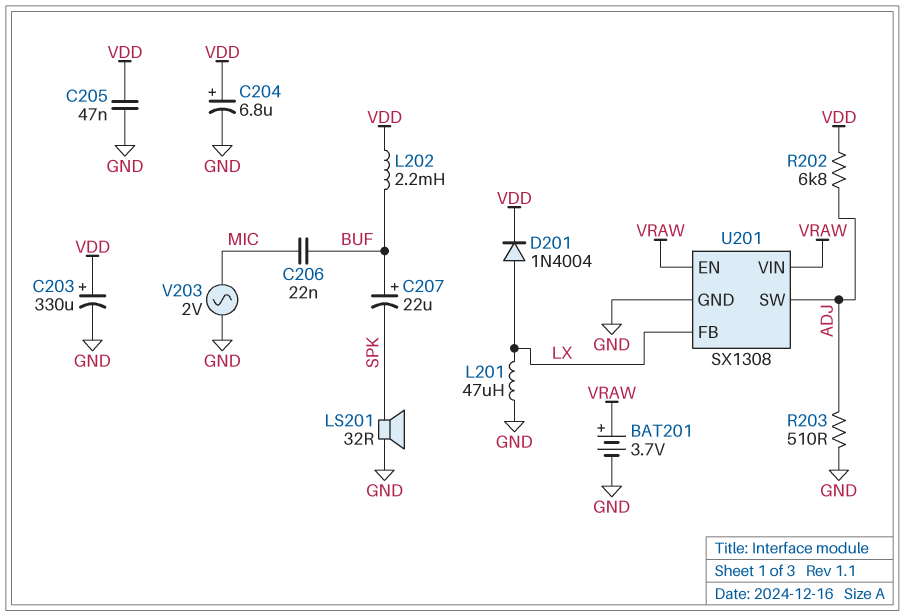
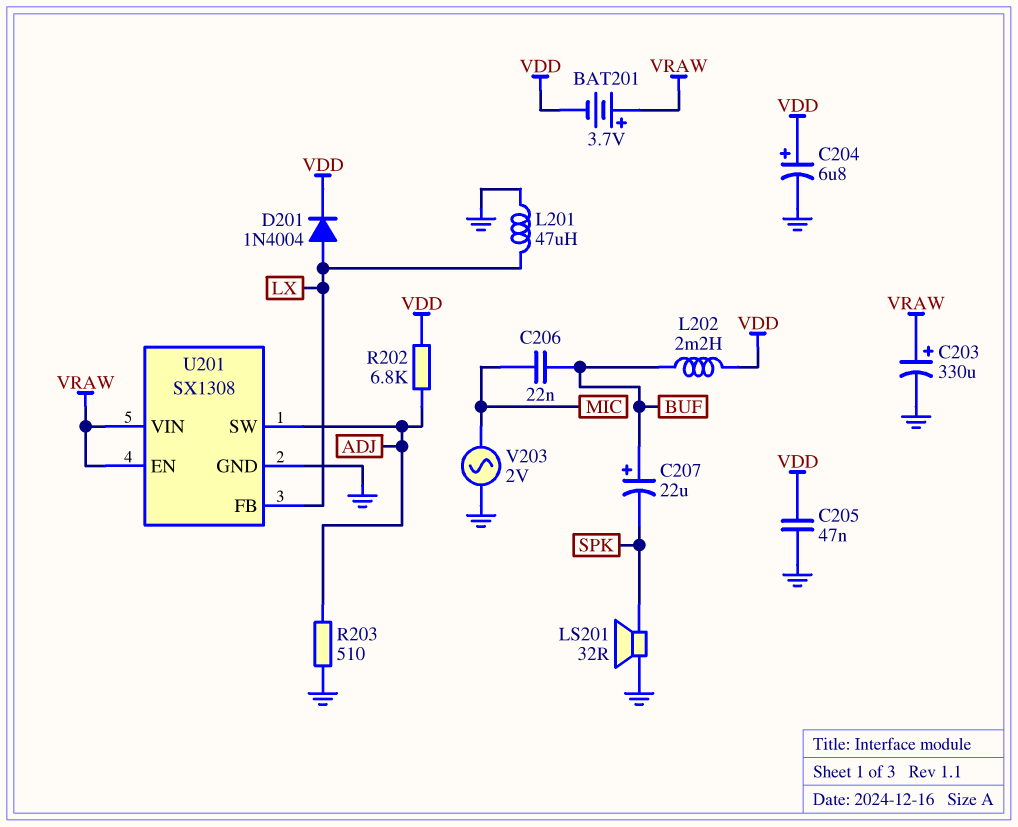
BAT201: 3.7V (plus VRAW, minus GND) -> 3.7V (plus VRAW, minus VDD)
C203: 330uF (plus VDD, minus GND) -> 330uF (plus VRAW, minus GND)

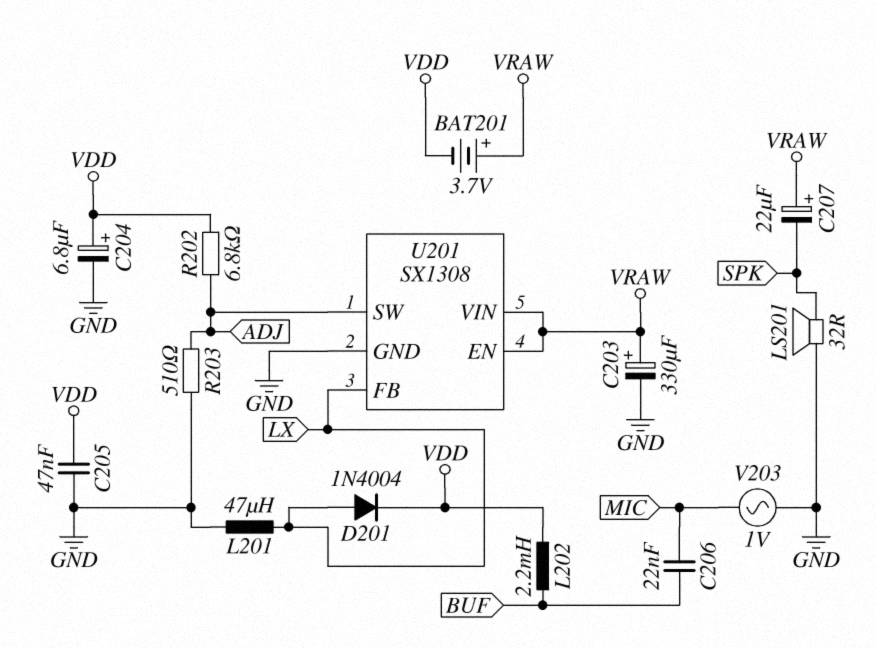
C207: 22uF (plus BUF, minus SPK) -> 22uF (plus VRAW, minus SPK)
V203: AC 2V (GND, MIC) -> AC 1V (GND, MIC)

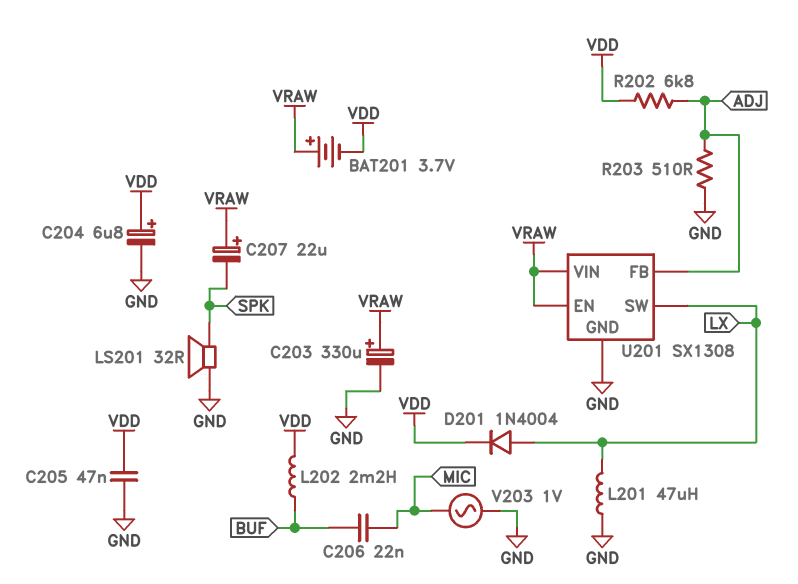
U201 pin FB: LX -> ADJ
U201 pin SW: ADJ -> LX

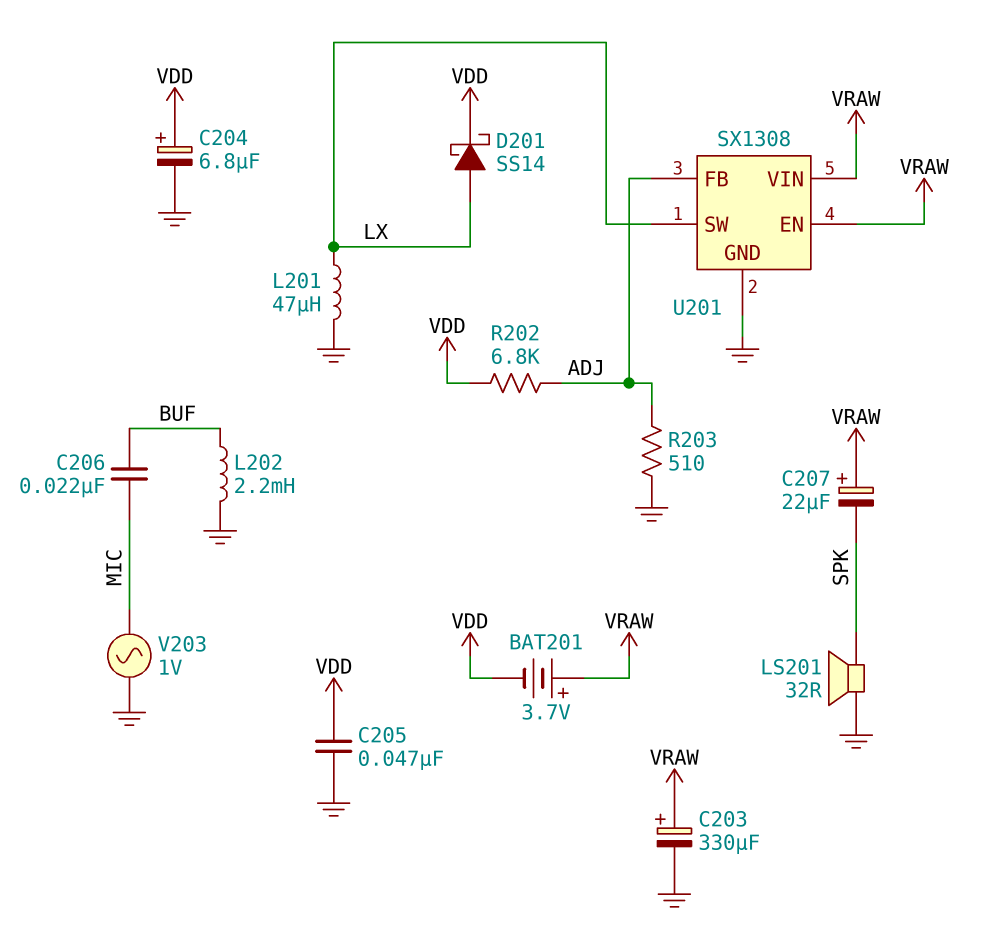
D201: diode 1N4004 (A LX, K VDD) -> schottky SS14 (A LX, K VDD)
L202: 2.2mH (BUF, VDD) -> 2.2mH (BUF, GND)

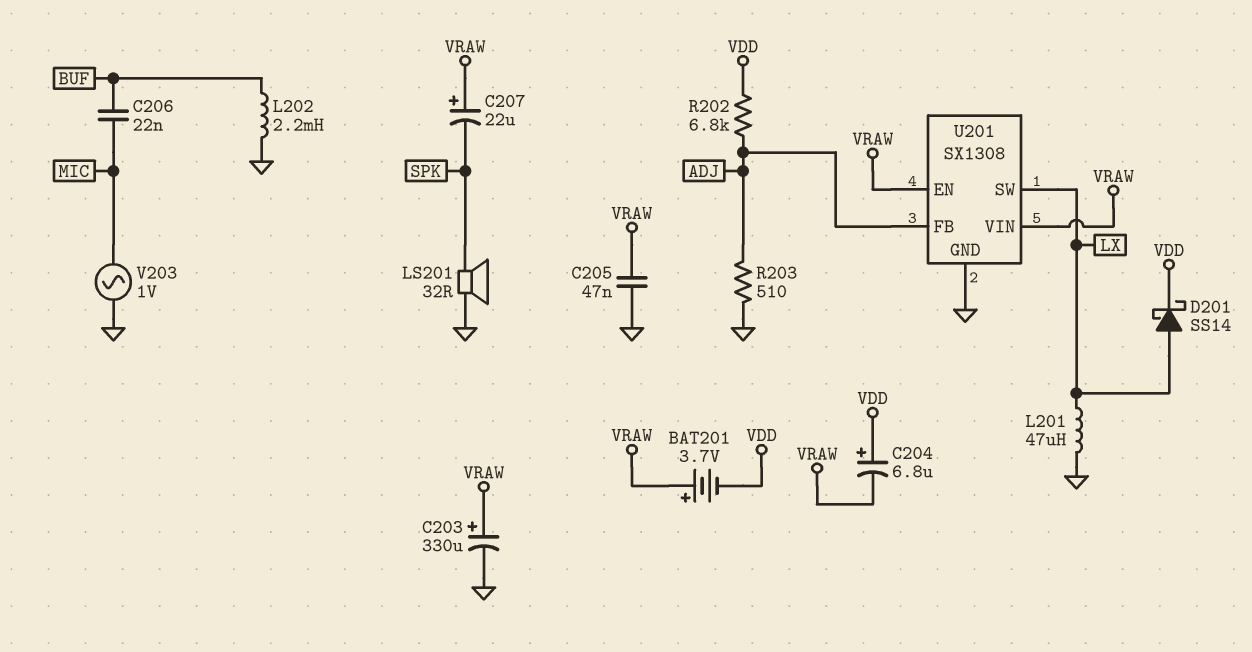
C204: 6.8uF (plus VDD, minus GND) -> 6.8uF (plus VDD, minus VRAW)
C205: 47nF (GND, VDD) -> 47nF (GND, VRAW)

